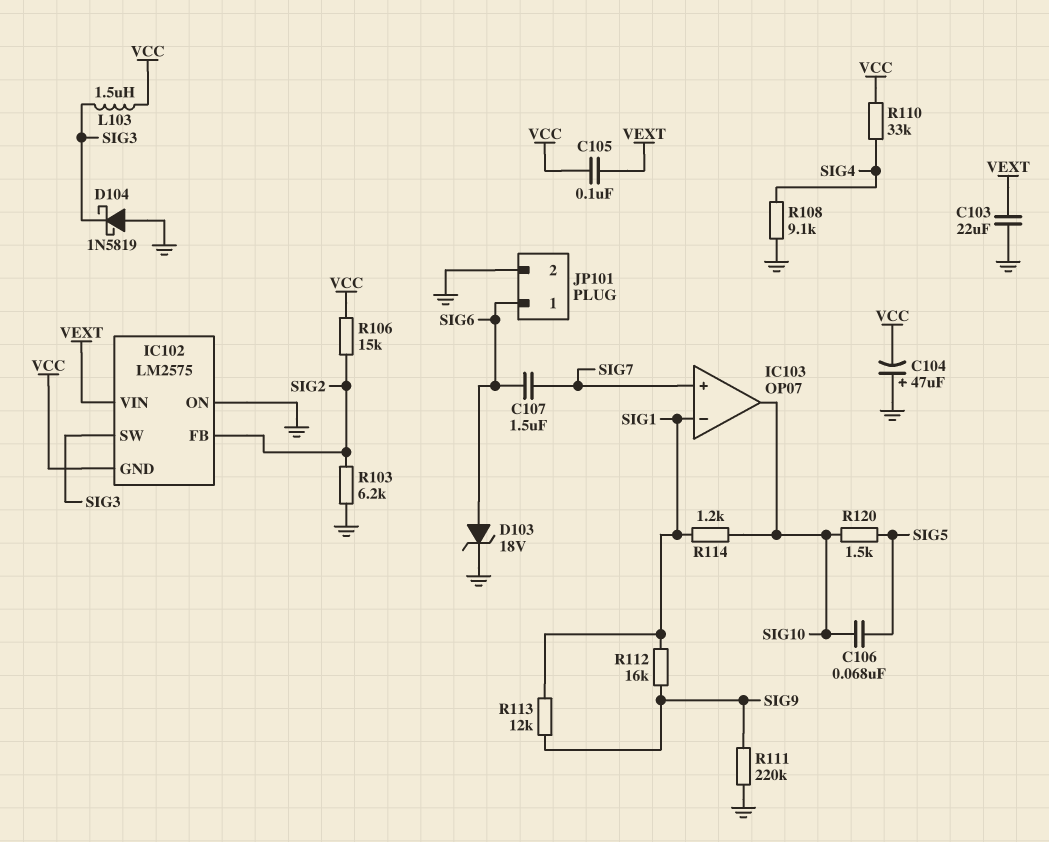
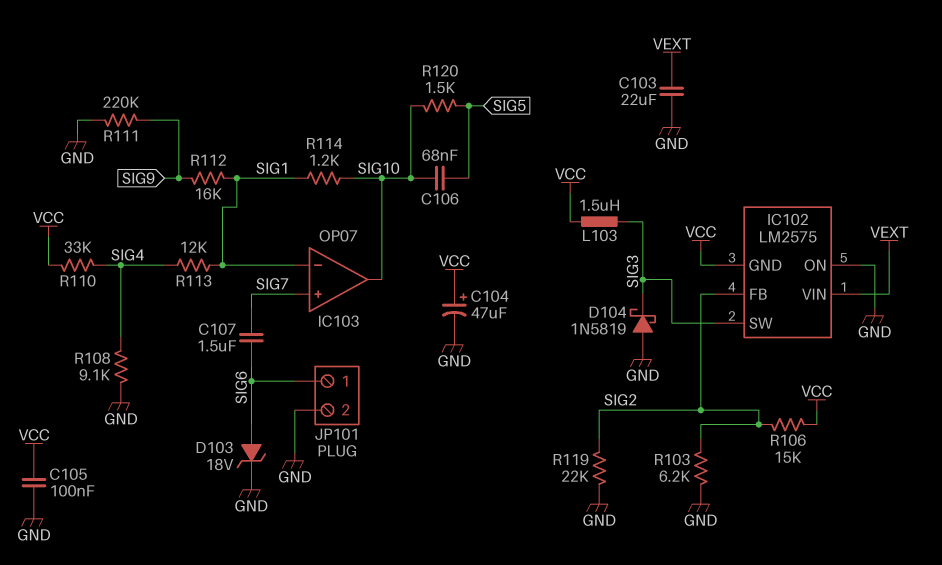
C104: 47uF (plus GND, minus VCC) -> 47uF (plus VCC, minus GND)
C105: 100nF (VCC, VEXT) -> 100nF (GND, VCC)
R113: 12k (SIG1, SIG9) -> 12k (SIG1, SIG4)
R119: none -> 22k (GND, SIG2)

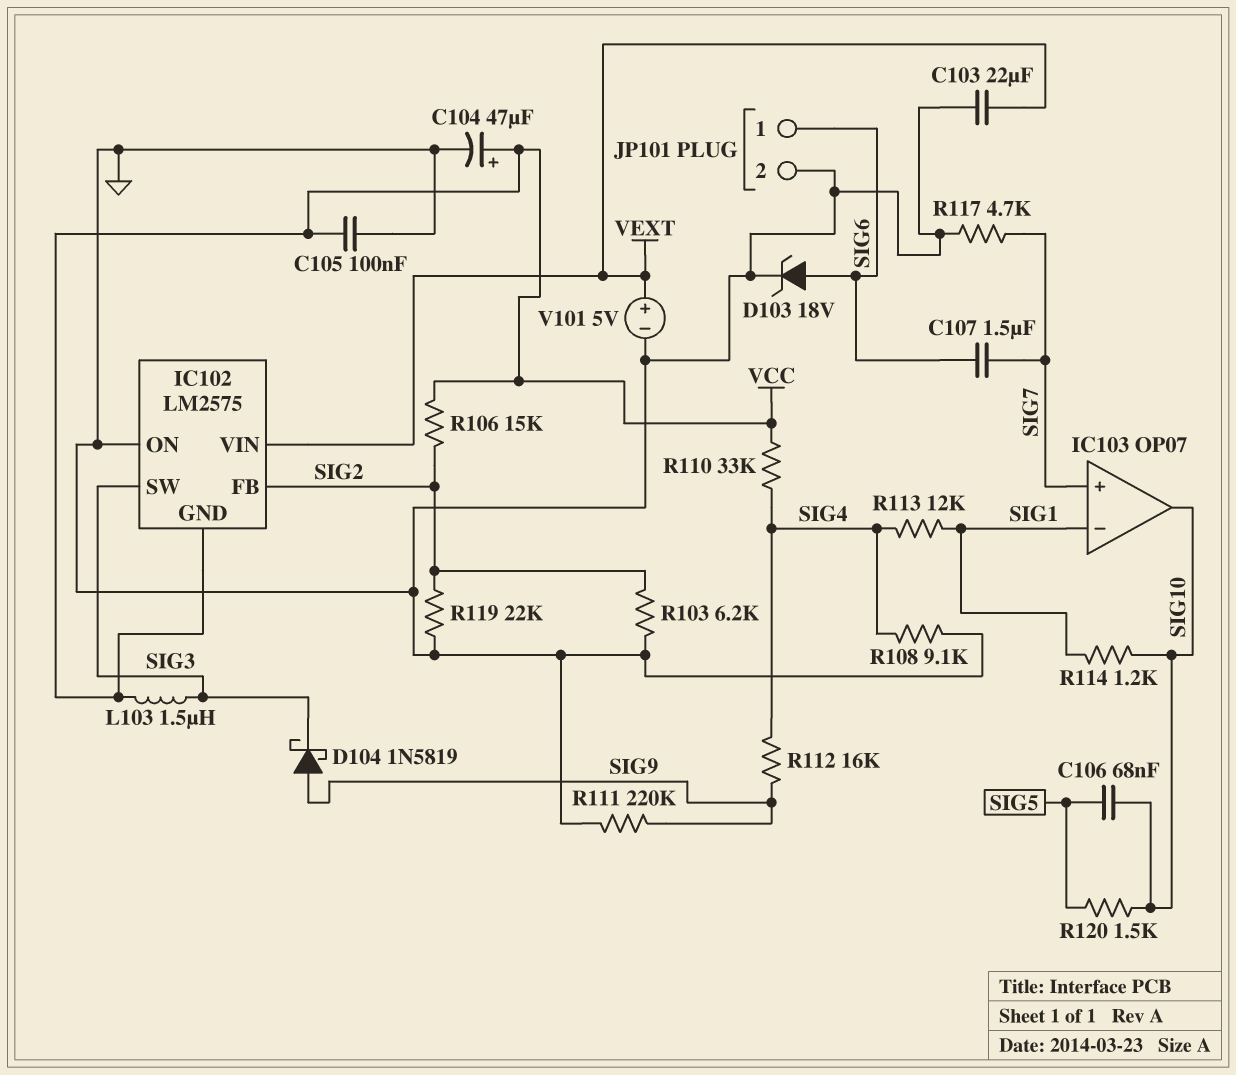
D104: schottky 1N5819 (A GND, K SIG3) -> schottky 1N5819 (A SIG9, K SIG3)
R112: 16k (SIG1, SIG9) -> 16k (SIG4, SIG9)
R117: none -> 4.7k (GND, SIG7)
V101: none -> 5V (plus VEXT, minus GND)

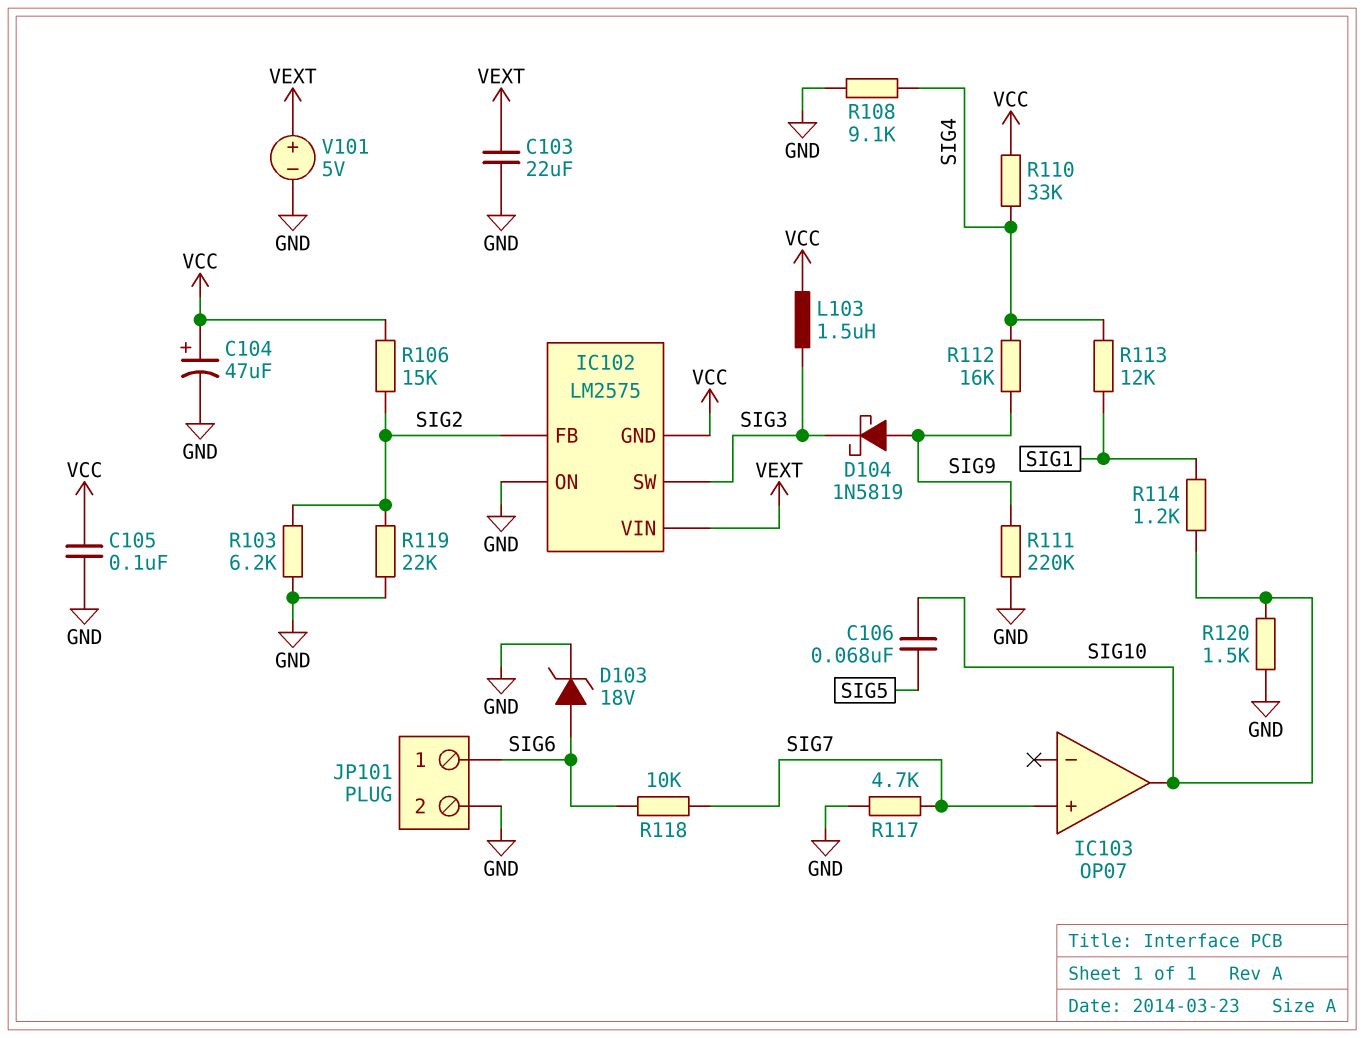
C107: 1.5uF (SIG6, SIG7) -> none
IC103 pin in-: SIG1 -> none
R118: none -> 10k (SIG6, SIG7)
R120: 1.5k (SIG5, SIG10) -> 1.5k (GND, SIG10)

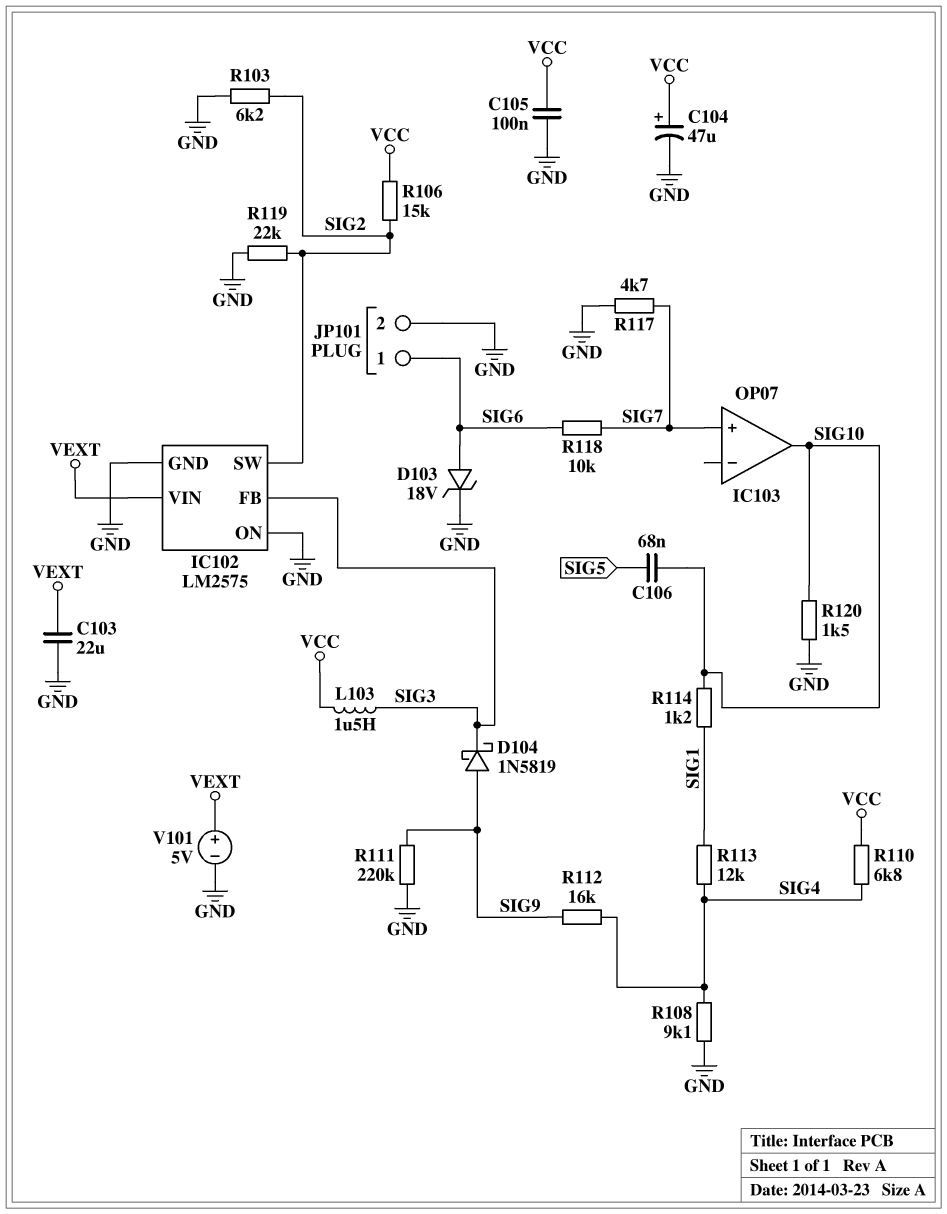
IC102 pin FB: SIG2 -> SIG3
IC102 pin GND: VCC -> GND
IC102 pin SW: SIG3 -> SIG2
R110: 33k (SIG4, VCC) -> 6.8k (SIG4, VCC)

